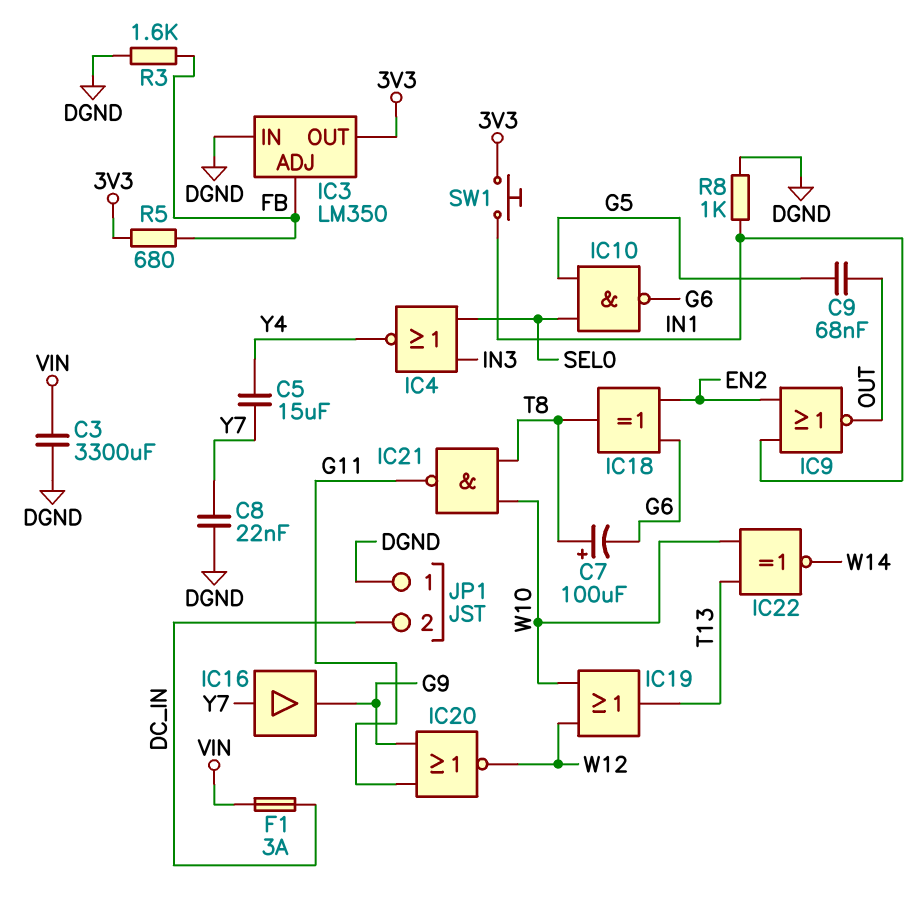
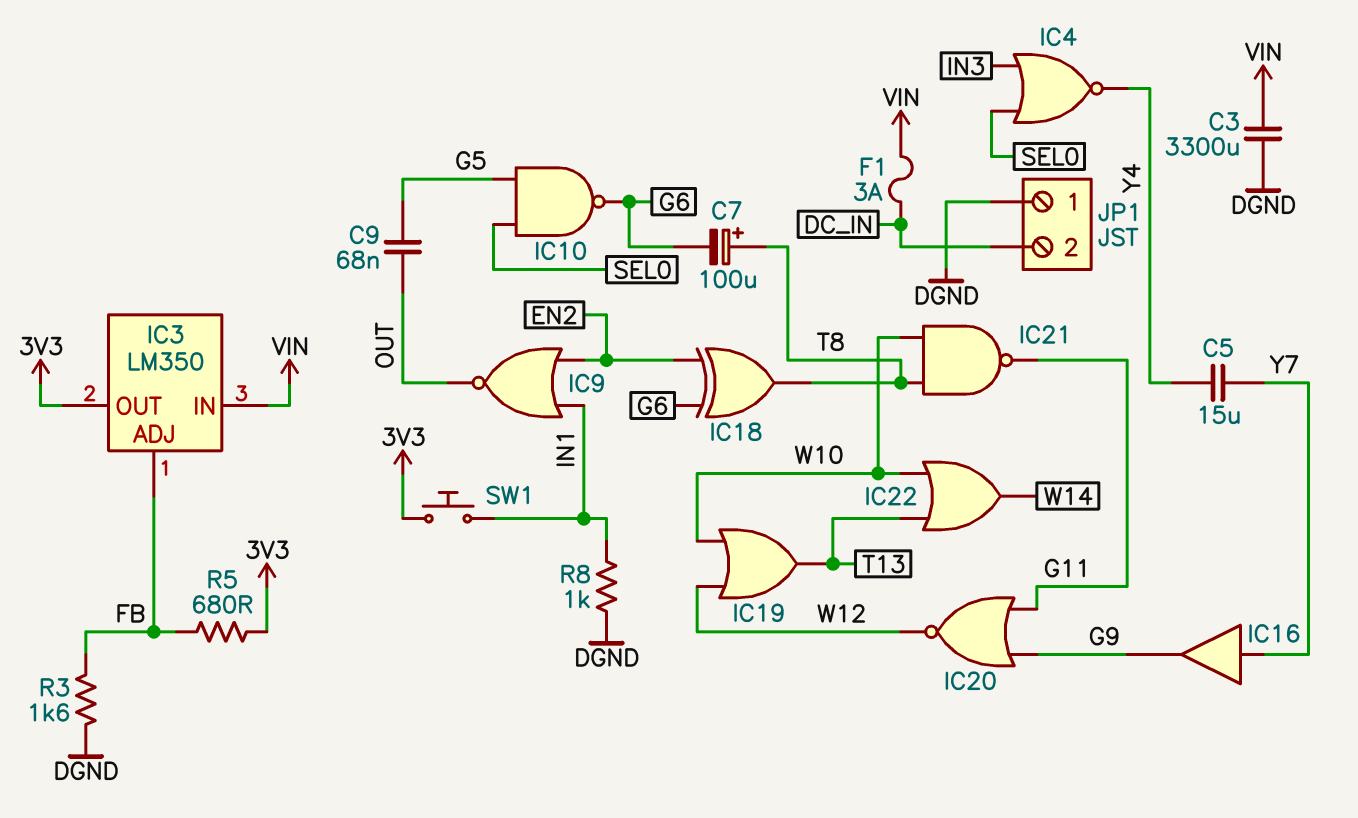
C8: 22nF (DGND, Y7) -> none
IC3 pin IN: DGND -> VIN
IC22: XNOR (in T13, in W10, out W14) -> OR (in T13, in W10, out W14)

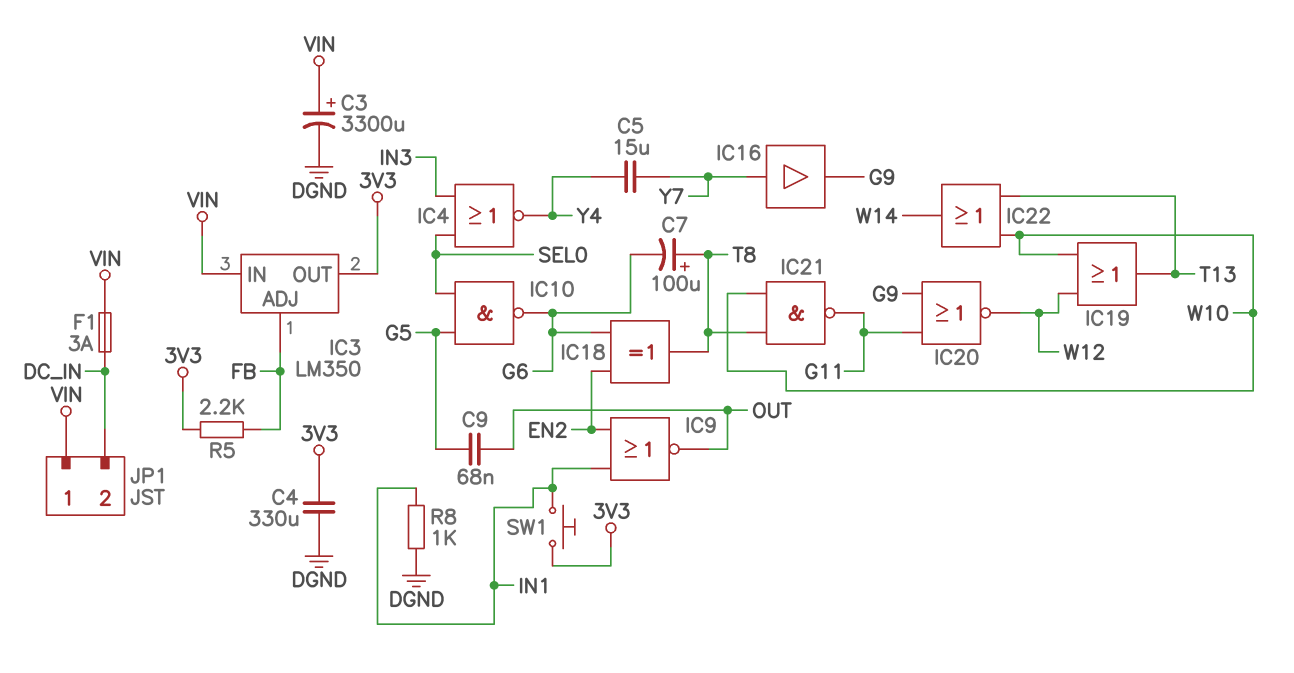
C3: 3300uF (DGND, VIN) -> 3300uF (plus VIN, minus DGND)
C4: none -> 330uF (3V3, DGND)
JP1 pin 1: DGND -> VIN
R3: 1.6k (DGND, FB) -> none
R5: 680 (3V3, FB) -> 2.2k (3V3, FB)

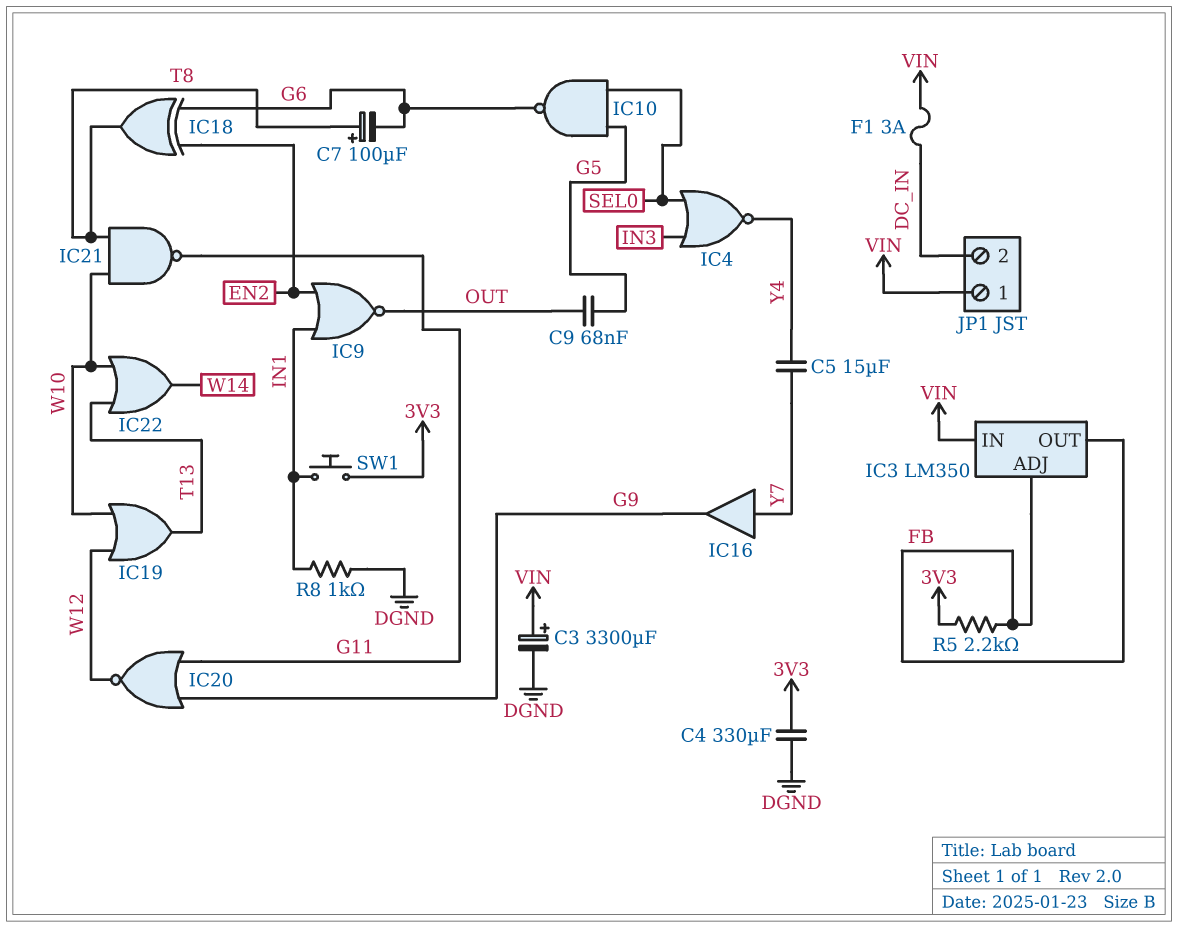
IC3 pin OUT: 3V3 -> FB

